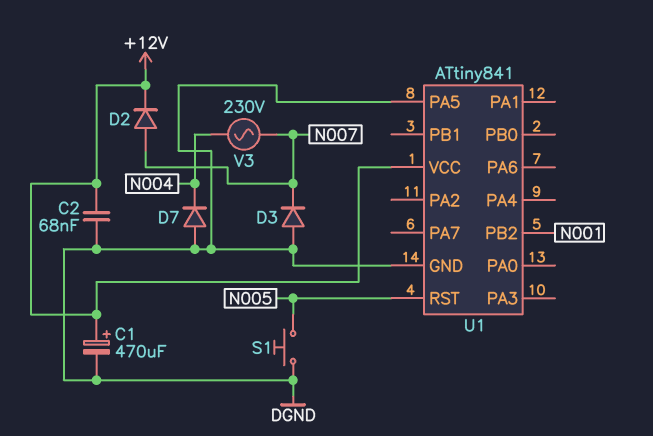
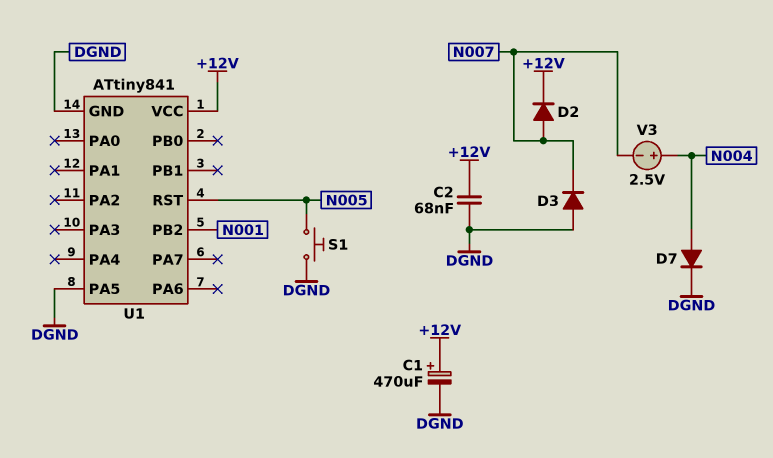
D7: diode (A DGND, K N004) -> diode (A N004, K DGND)
V3: AC 230V (N004, N007) -> 2.5V (plus N004, minus N007)

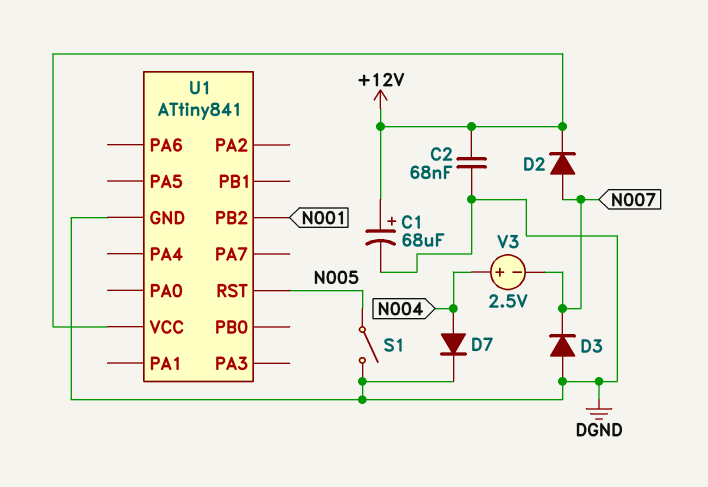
C1: 470uF (plus +12V, minus DGND) -> 68uF (plus +12V, minus DGND)
S1: button (DGND, N005) -> switch (DGND, N005)
U1 pin PA5: DGND -> none

